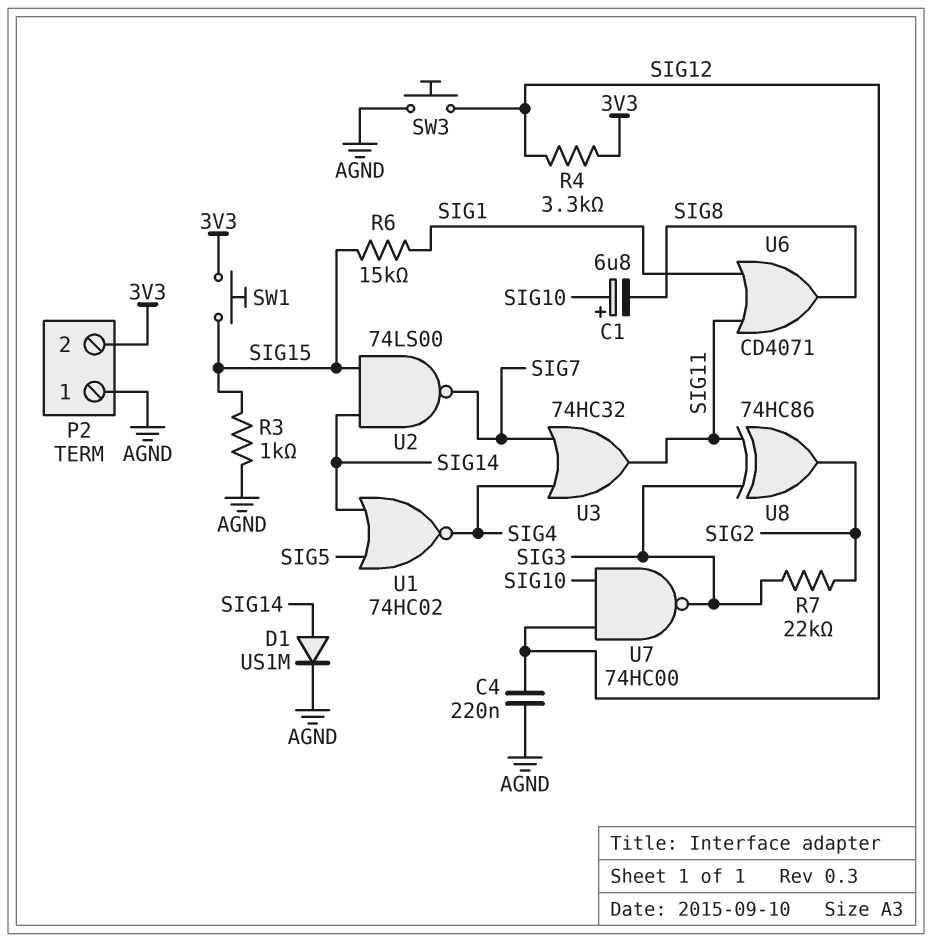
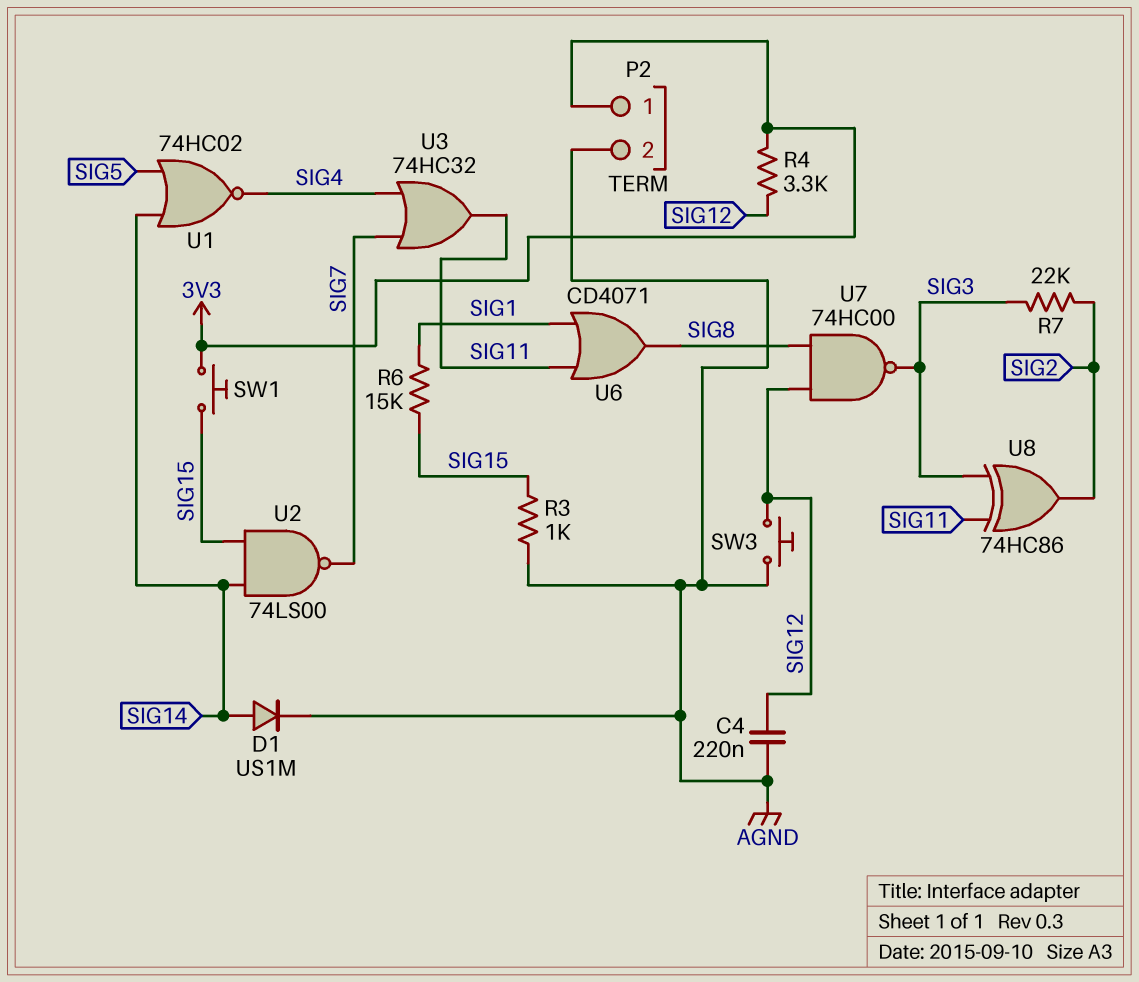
C1: 6.8uF (plus SIG10, minus SIG8) -> none
P2 pin 1: AGND -> 3V3
P2 pin 2: 3V3 -> AGND
U7: NAND 74HC00 (in SIG10, in SIG12, out SIG3) -> NAND 74HC00 (in SIG8, in SIG12, out SIG3)

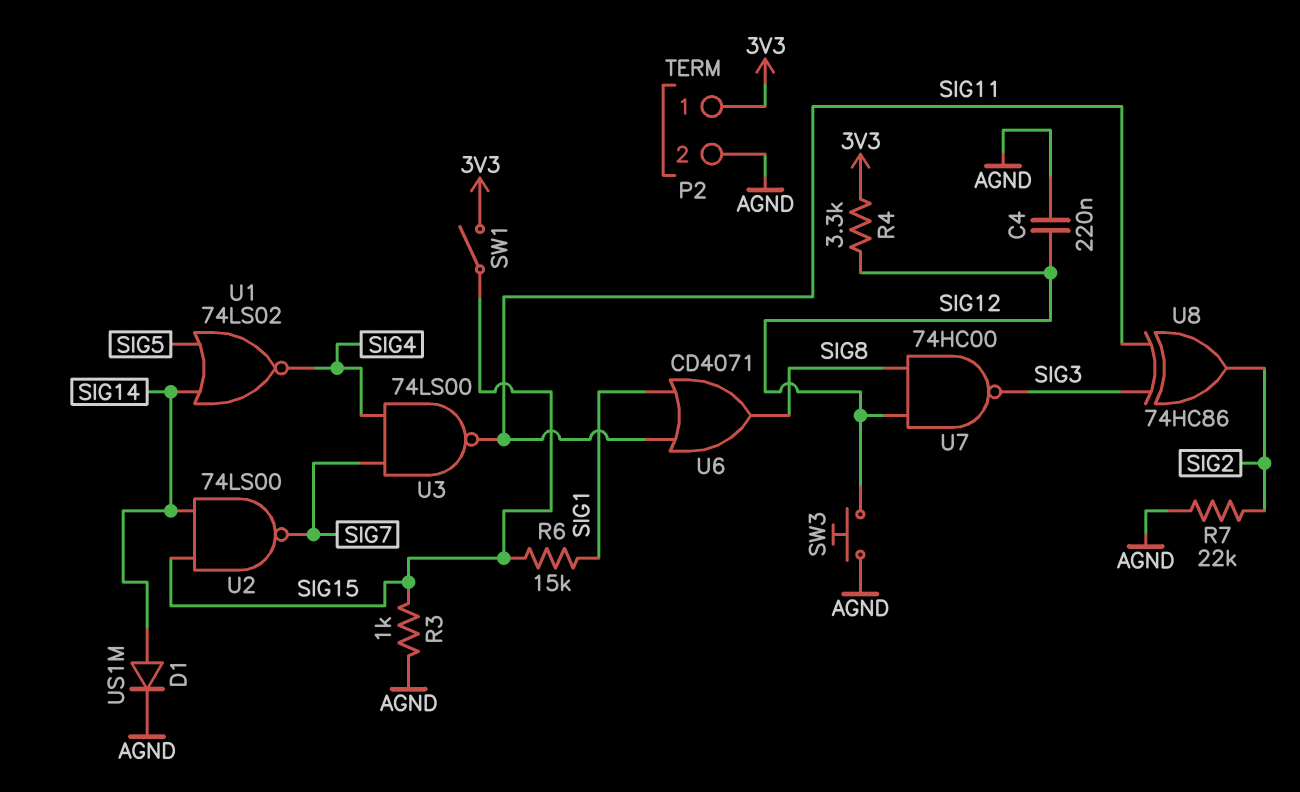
R7: 22k (SIG2, SIG3) -> 22k (AGND, SIG2)
SW1: button (3V3, SIG15) -> switch (3V3, SIG15)
U1: NOR 74HC02 (in SIG5, in SIG14, out SIG4) -> NOR 74LS02 (in SIG5, in SIG14, out SIG4)
U3: OR 74HC32 (in SIG4, in SIG7, out SIG11) -> NAND 74LS00 (in SIG4, in SIG7, out SIG11)

